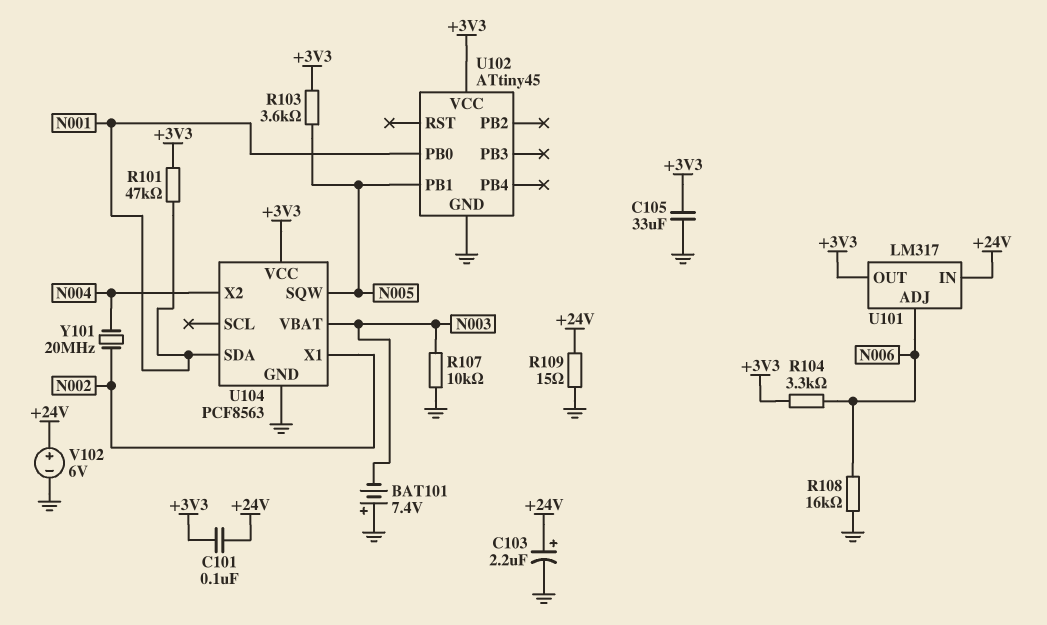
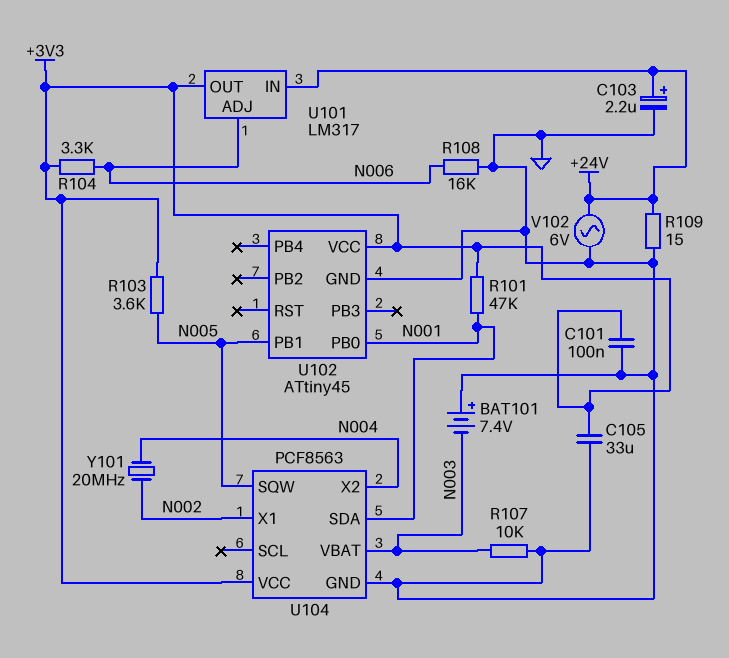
C101: 100nF (+3V3, +24V) -> 100nF (+3V3, GND)
V102: 6V (plus +24V, minus GND) -> AC 6V (+24V, GND)

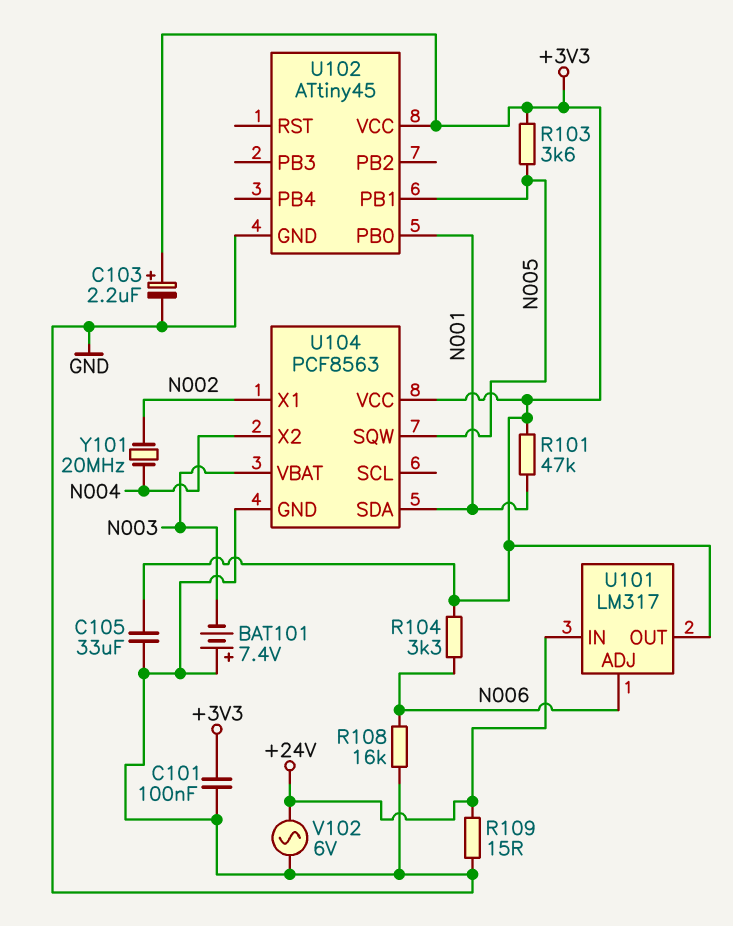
C103: 2.2uF (plus +24V, minus GND) -> 2.2uF (plus +3V3, minus GND)
R107: 10k (GND, N003) -> none

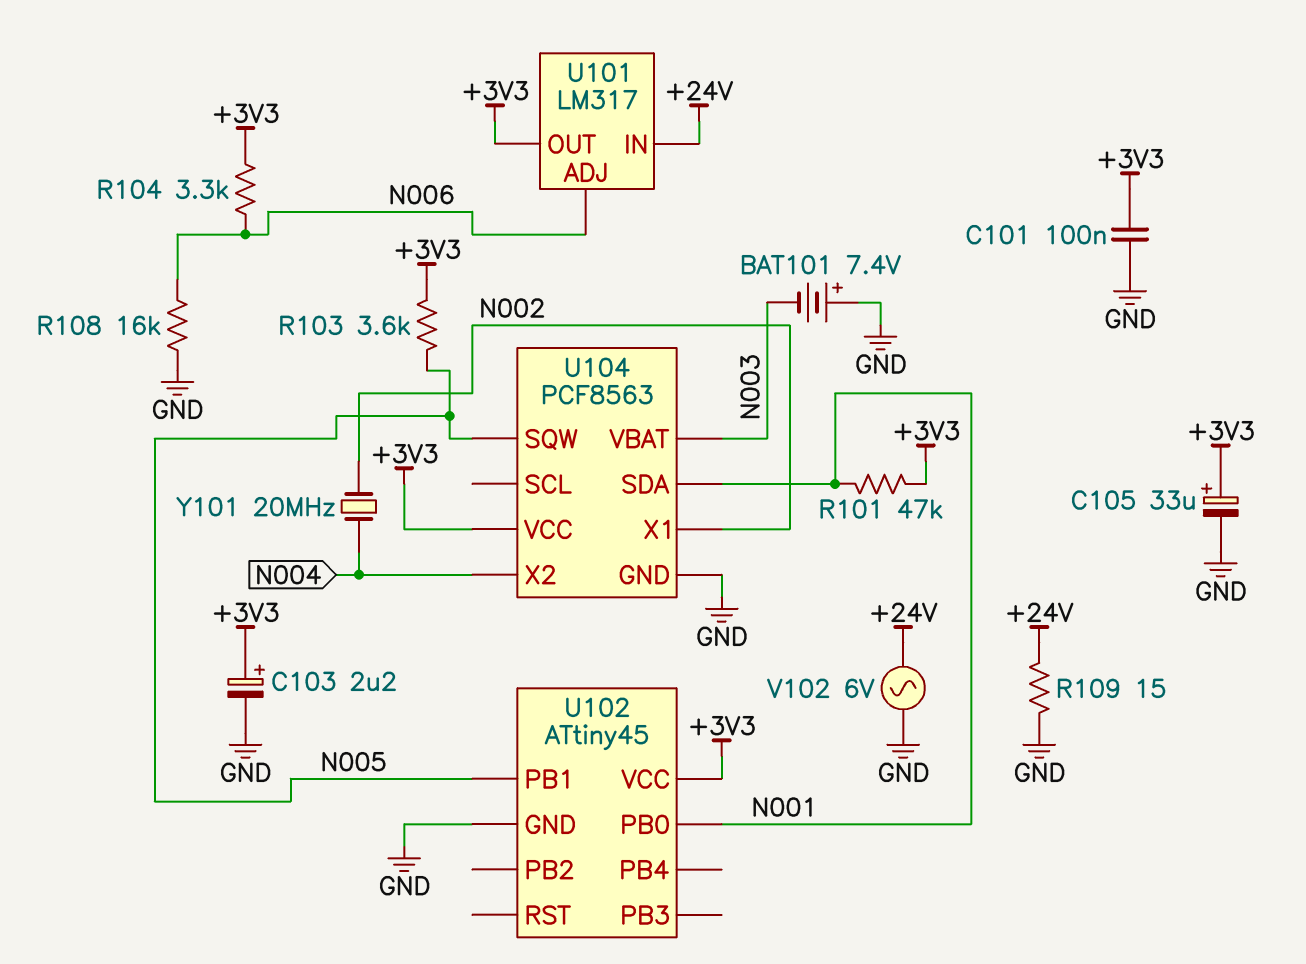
C105: 33uF (+3V3, GND) -> 33uF (plus +3V3, minus GND)

